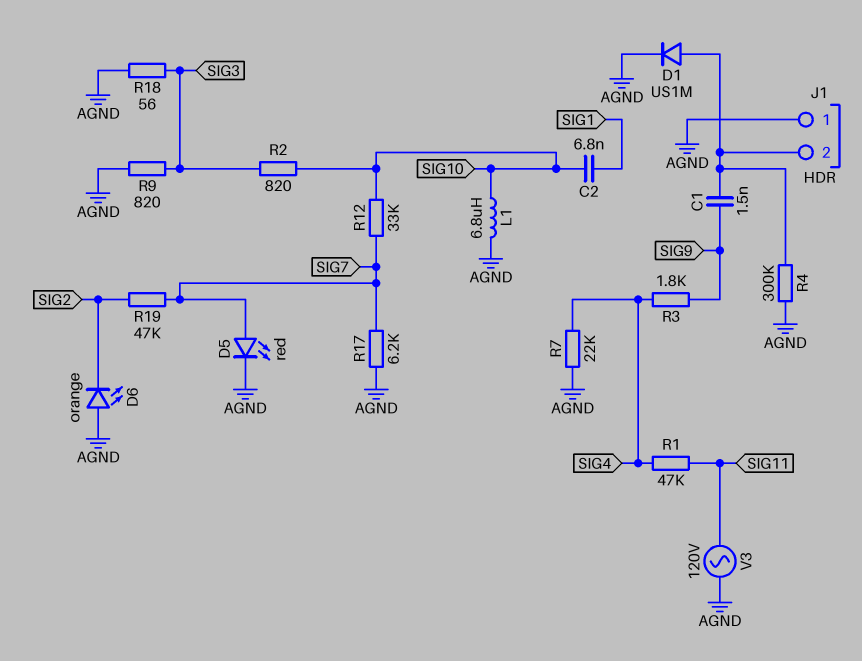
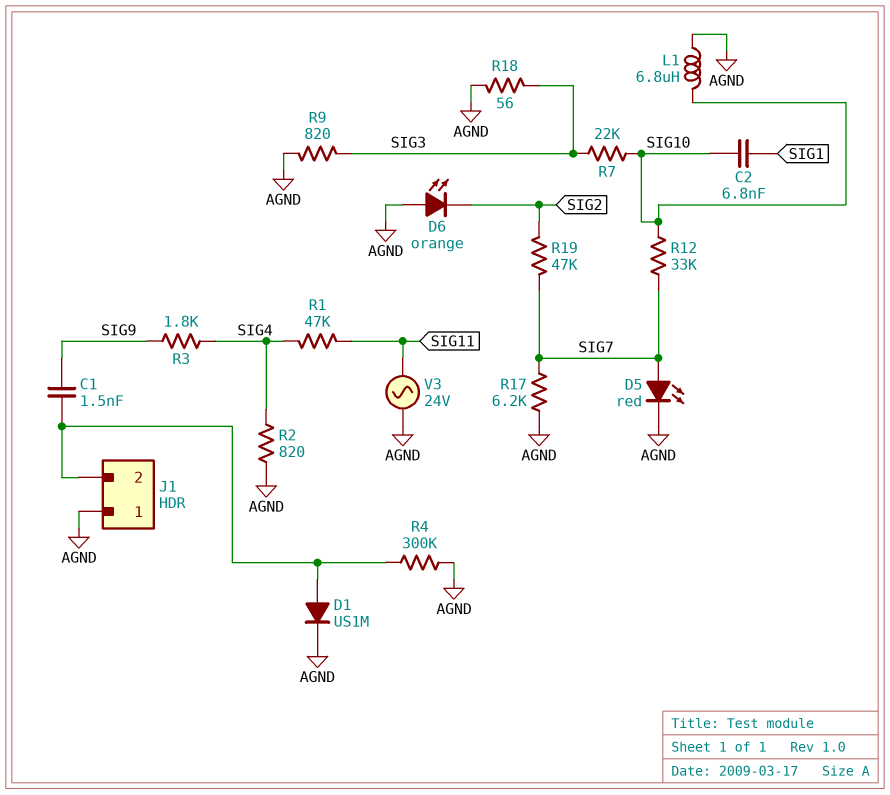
R2: 820 (SIG3, SIG10) -> 820 (AGND, SIG4)
R7: 22k (AGND, SIG4) -> 22k (SIG3, SIG10)
V3: AC 120V (AGND, SIG11) -> AC 24V (AGND, SIG11)

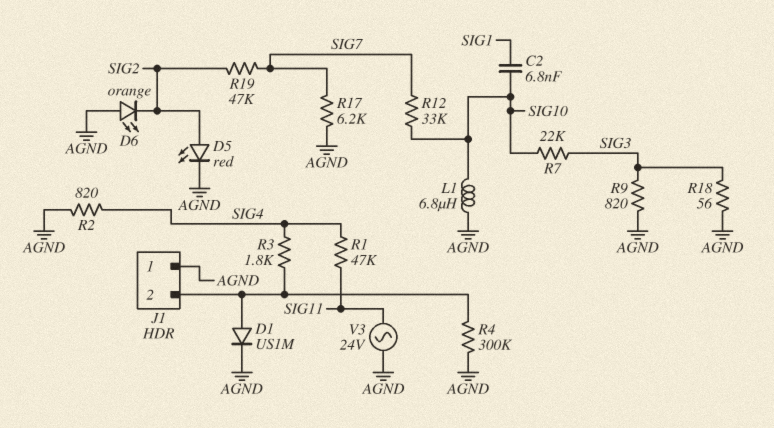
C1: 1.5nF (J1/2, SIG9) -> none
D5: LED red (A SIG7, K AGND) -> LED red (A SIG2, K AGND)
R3: 1.8k (SIG4, SIG9) -> 1.8k (J1/2, SIG4)

